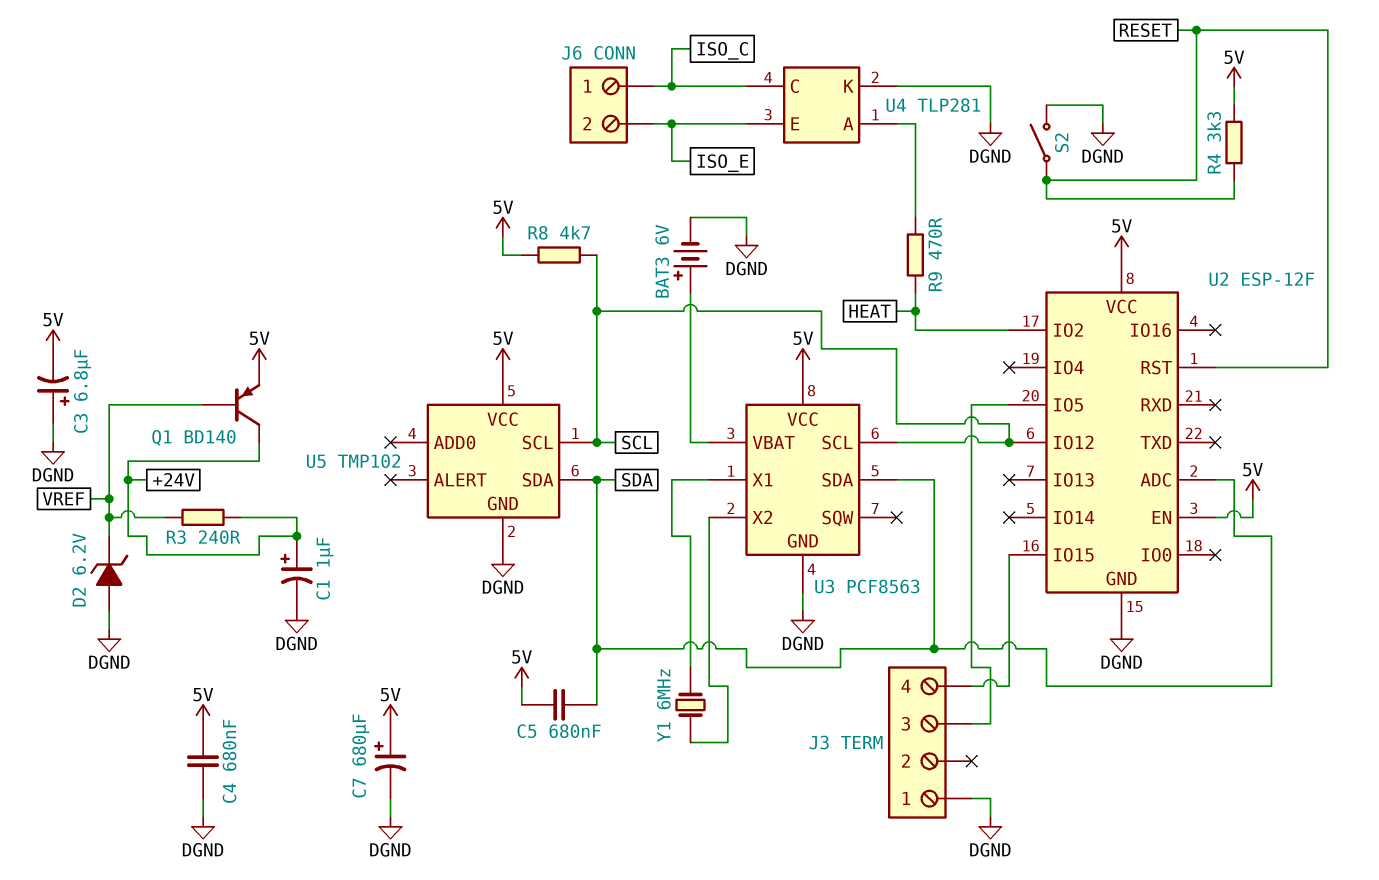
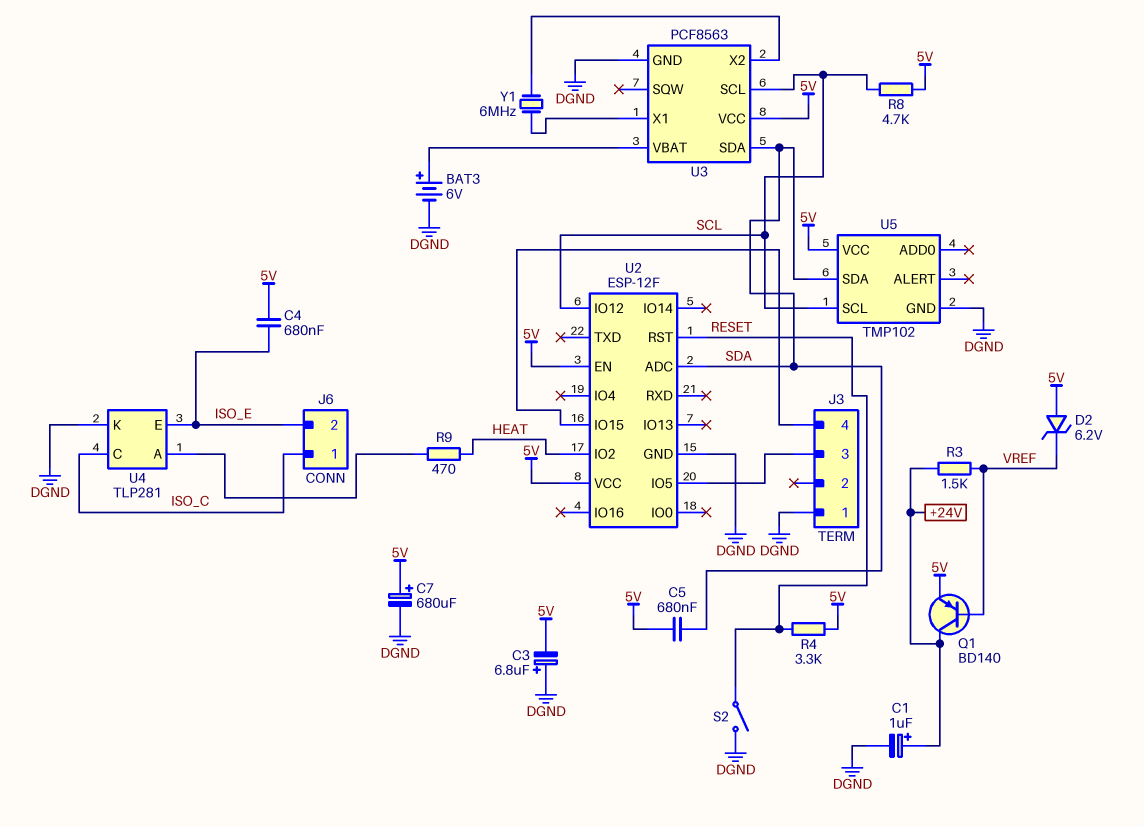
C4: 680nF (5V, DGND) -> 680nF (5V, ISO_E)
D2: zener 6.2V (A DGND, K VREF) -> zener 6.2V (A 5V, K VREF)
R3: 240 (+24V, VREF) -> 1.5k (+24V, VREF)

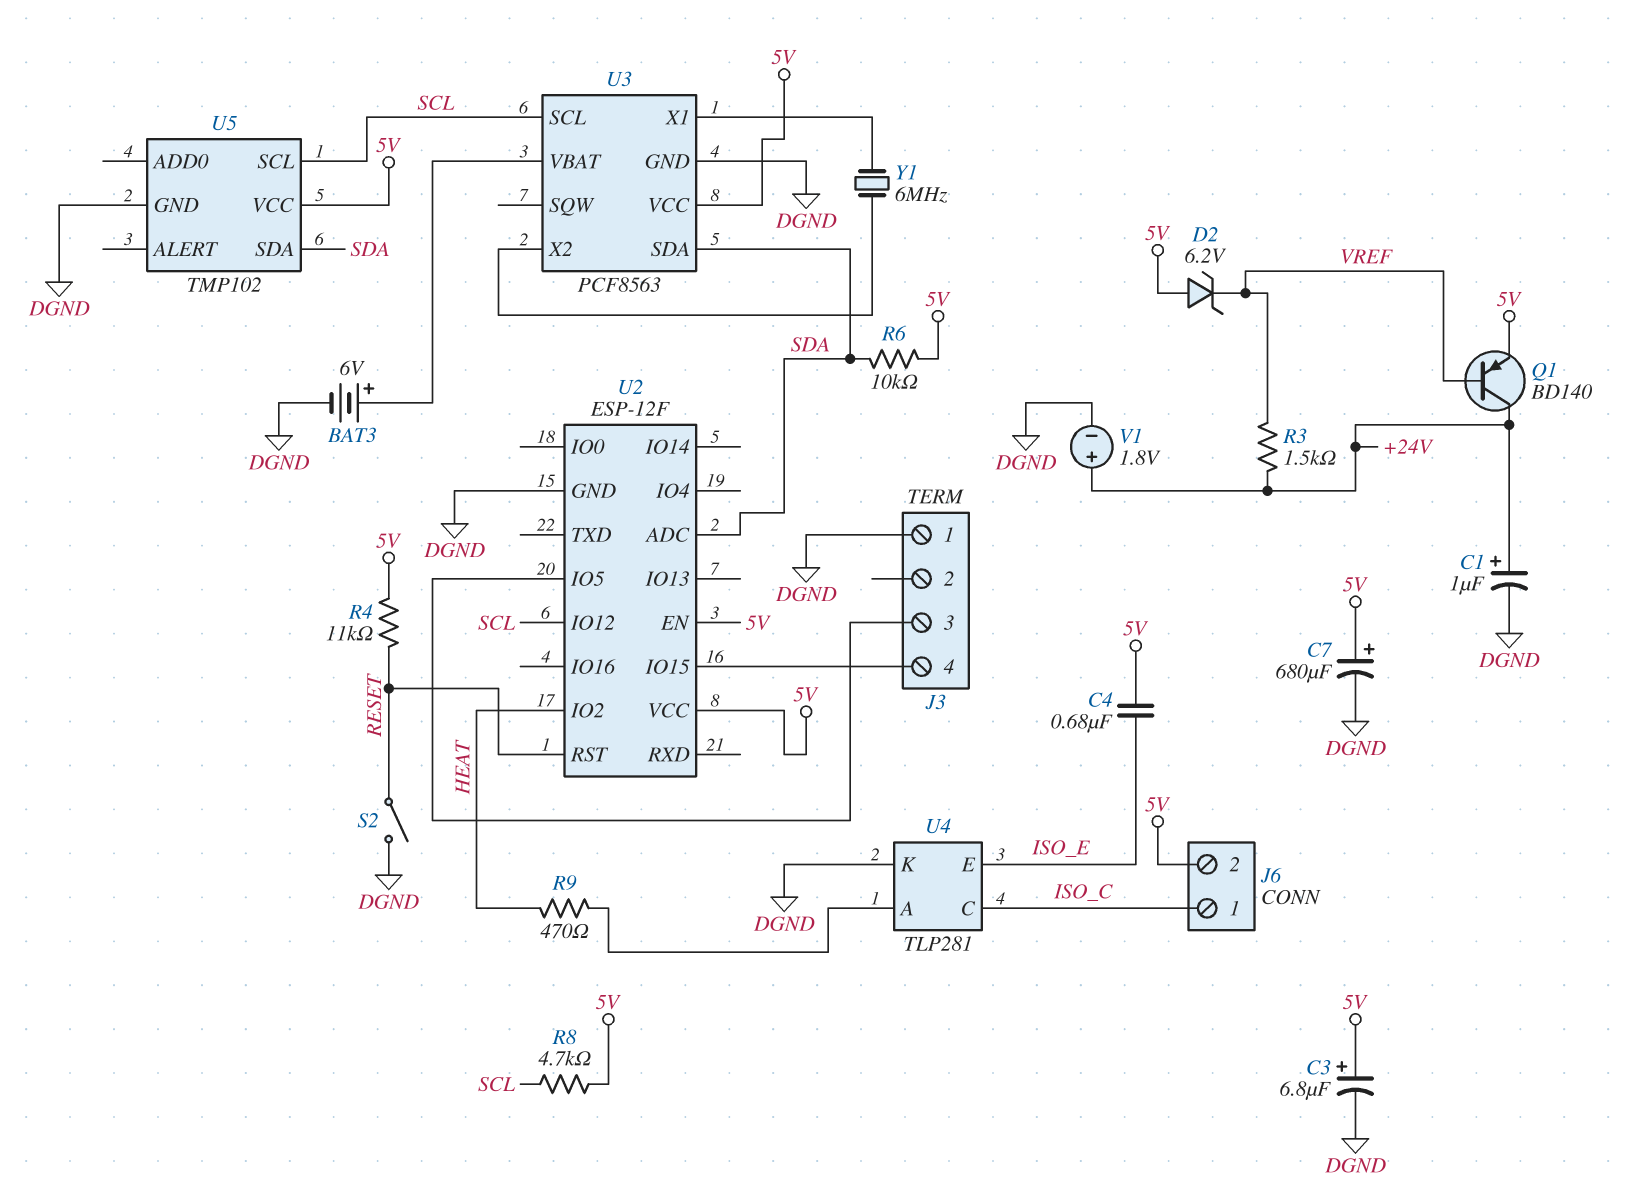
C3: 6.8uF (plus DGND, minus 5V) -> 6.8uF (plus 5V, minus DGND)
C5: 680nF (5V, SDA) -> none
J6 pin 2: ISO_E -> 5V
R4: 3.3k (5V, RESET) -> 11k (5V, RESET)
R6: none -> 10k (5V, SDA)
V1: none -> 1.8V (plus +24V, minus DGND)

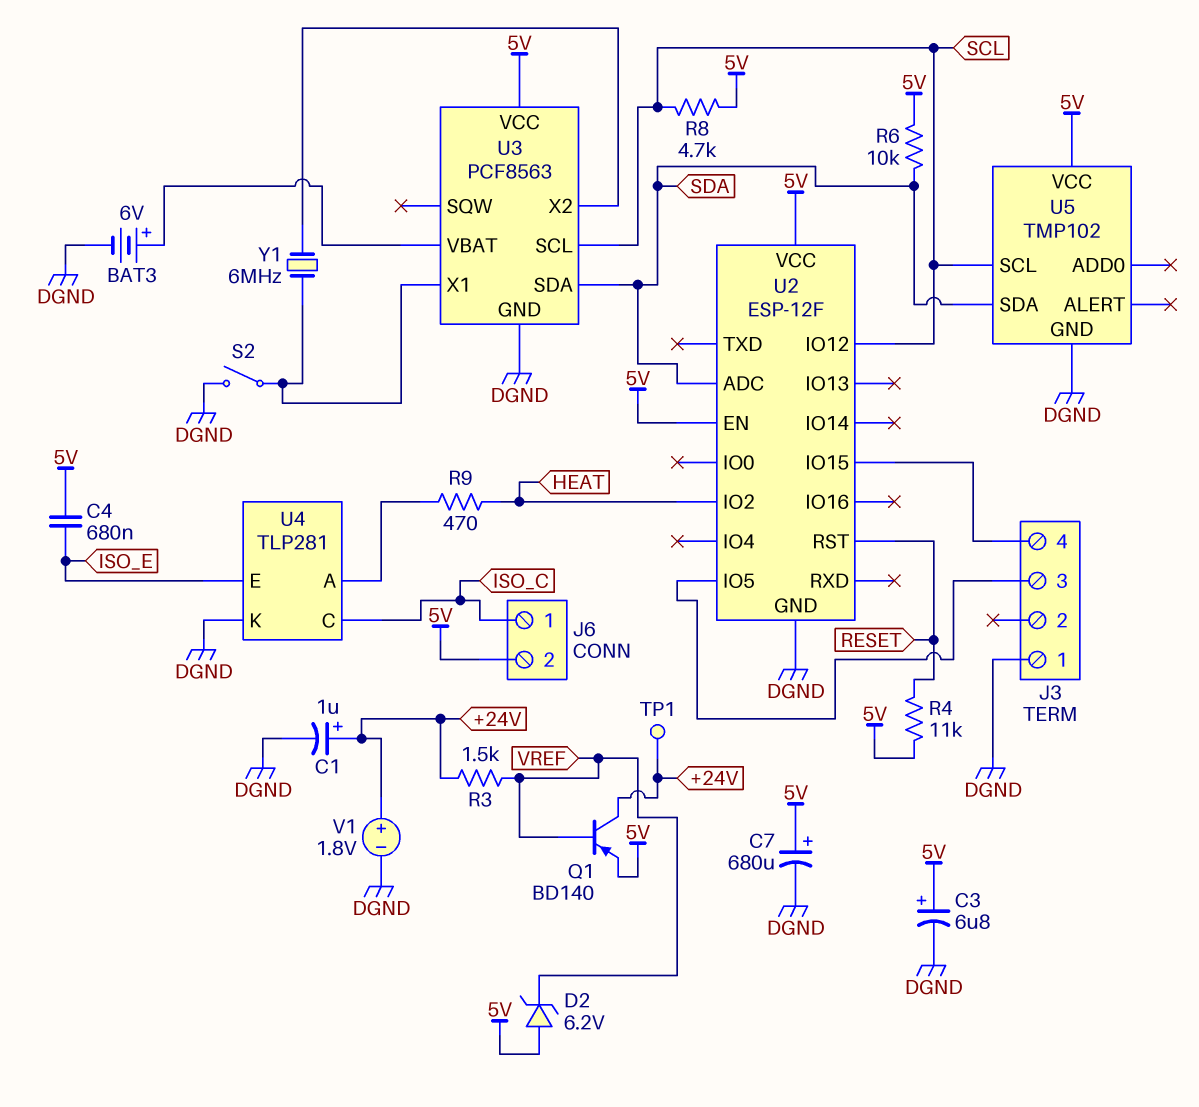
S2: switch (DGND, RESET) -> switch (DGND, U3/X1)
TP1: none -> test point (+24V)

